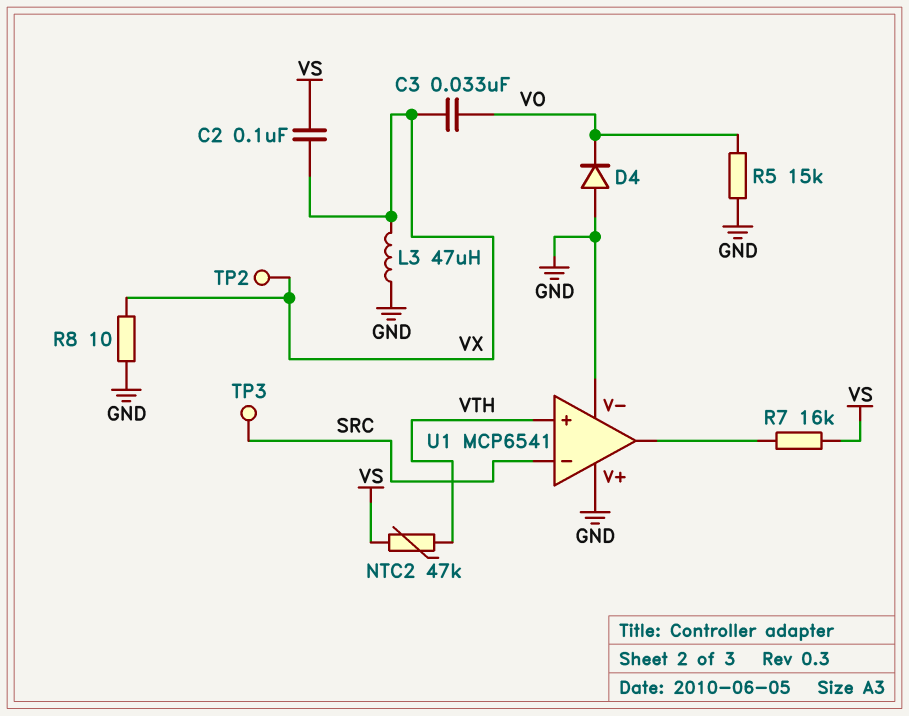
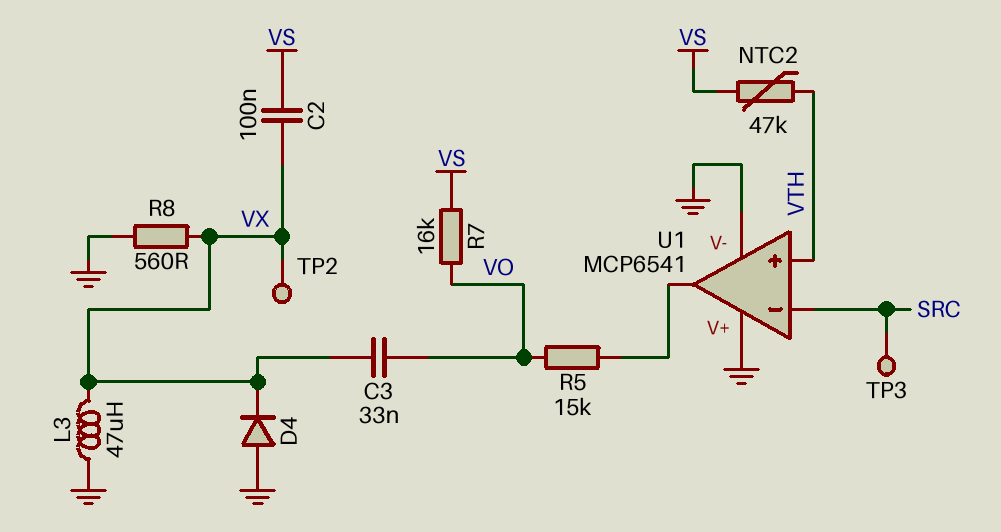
D4: diode (A GND, K VO) -> diode (A GND, K VX)
R5: 15k (GND, VO) -> 15k (U1/out, VO)
R7: 16k (U1/out, VS) -> 16k (VO, VS)
R8: 10 (GND, VX) -> 560 (GND, VX)

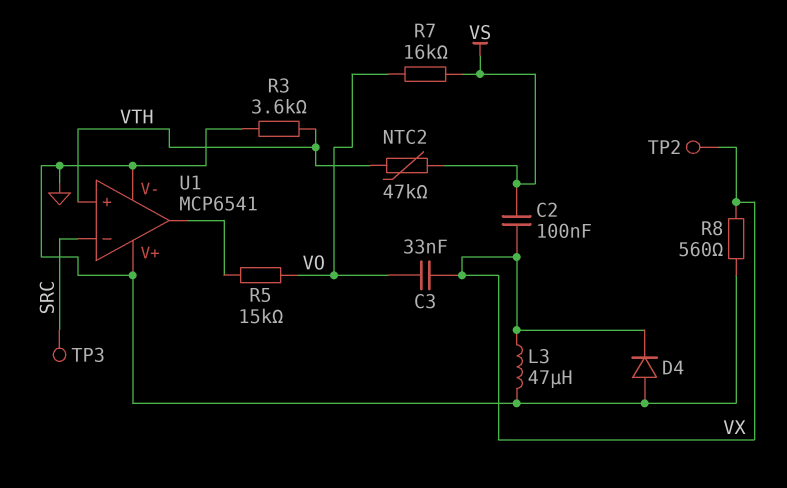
R3: none -> 3.6k (GND, VTH)

